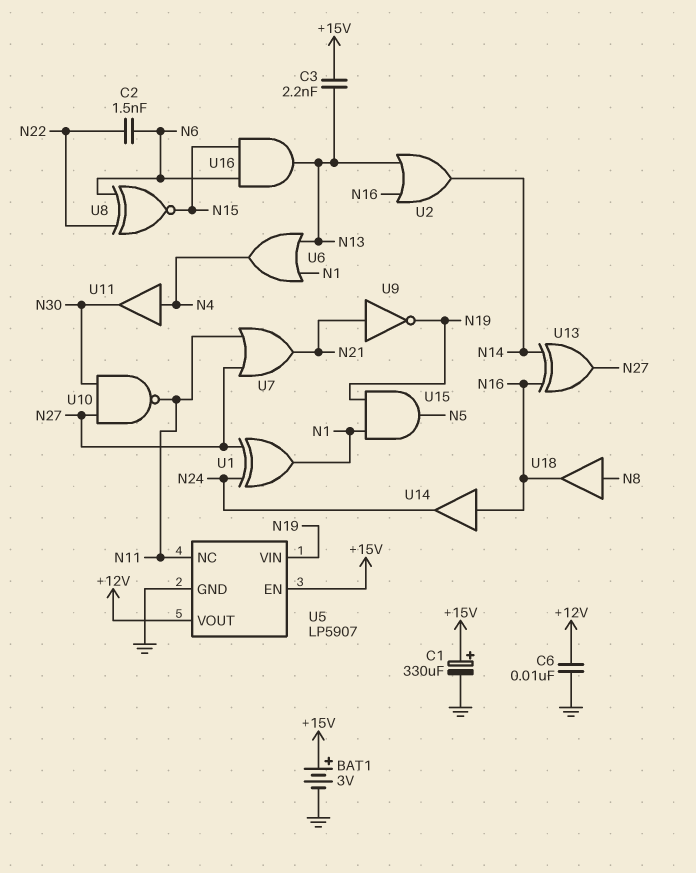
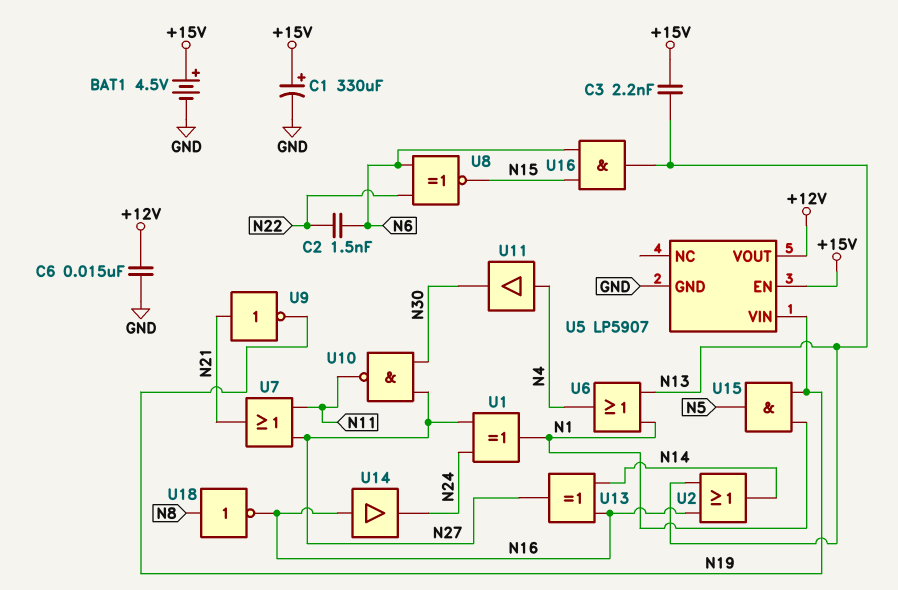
BAT1: 3V (plus +15V, minus GND) -> 4.5V (plus +15V, minus GND)
C6: 10nF (+12V, GND) -> 15nF (+12V, GND)
U5 pin NC: N11 -> none
U18: buffer (in N8, out N16) -> NOT (in N8, out N16)

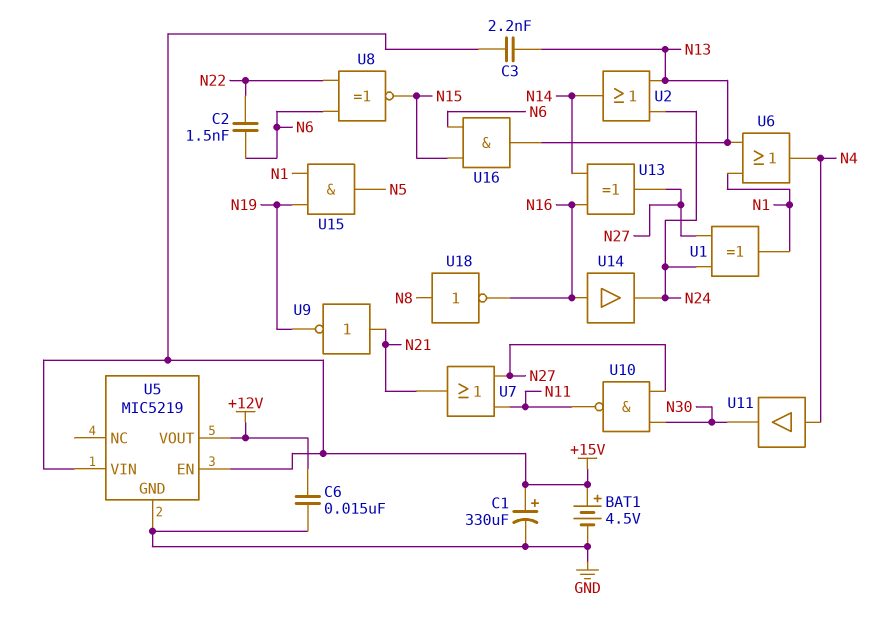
U2: OR (in N13, in N16, out N14) -> OR (in N13, in N24, out N14)
U5: LP5907 -> MIC5219
U5 pin VIN: N19 -> +15V

